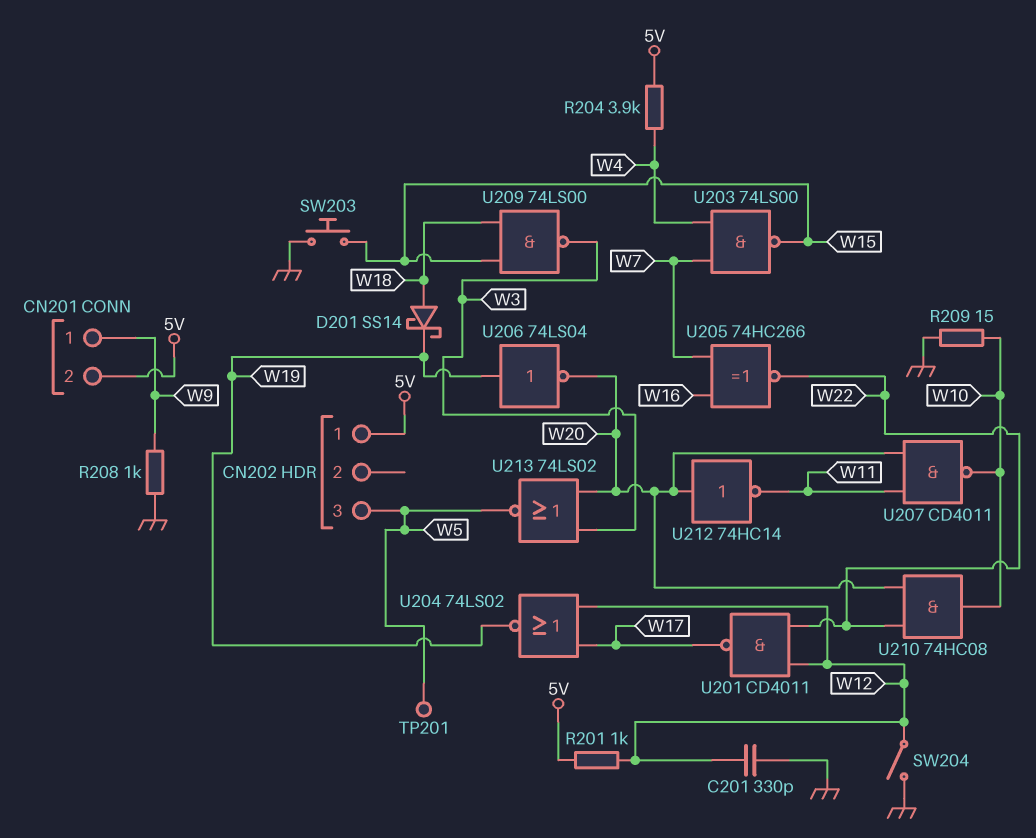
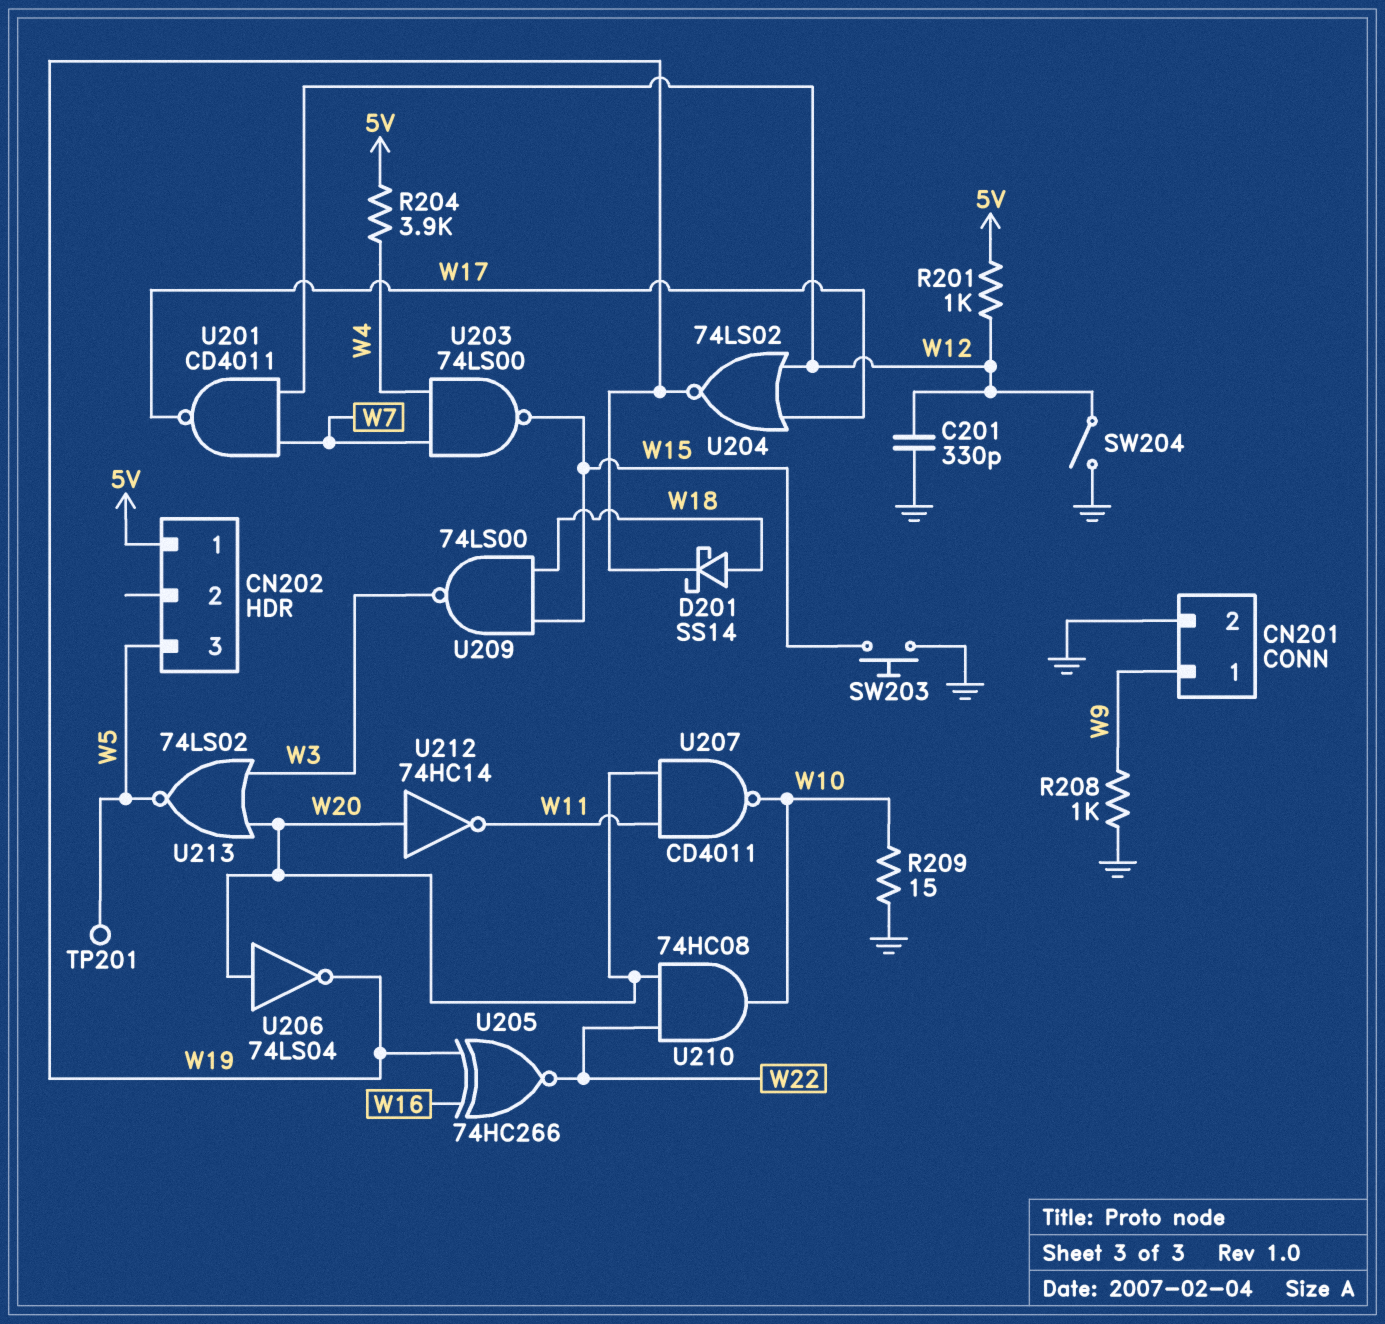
CN201 pin 2: 5V -> GND
U201: NAND CD4011 (in W12, in W22, out W17) -> NAND CD4011 (in W7, in W12, out W17)
U205: XNOR 74HC266 (in W7, in W16, out W22) -> XNOR 74HC266 (in W16, in W19, out W22)
U206: NOT 74LS04 (in W19, out W20) -> NOT 74LS04 (in W20, out W19)

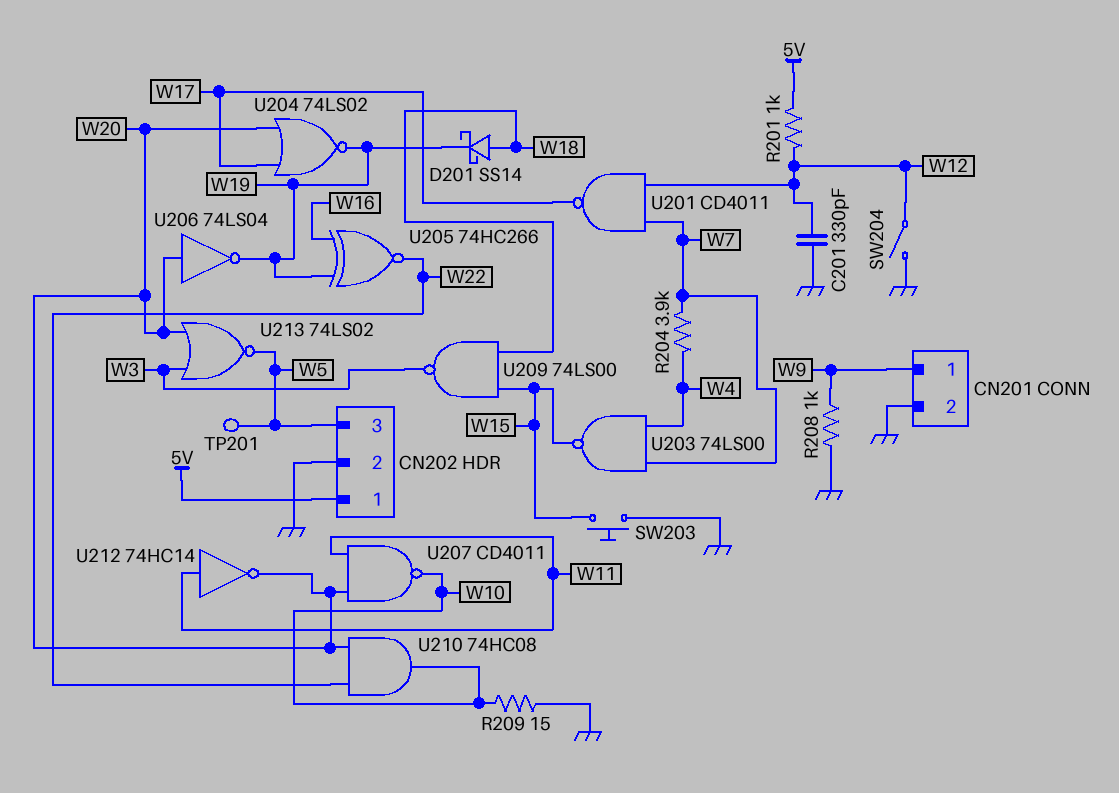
CN202 pin 2: none -> GND
R204: 3.9k (5V, W4) -> 3.9k (W4, W7)
U204: NOR 74LS02 (in W12, in W17, out W19) -> NOR 74LS02 (in W17, in W20, out W19)
U212: NOT 74HC14 (in W20, out W11) -> NOT 74HC14 (in W11, out W20)

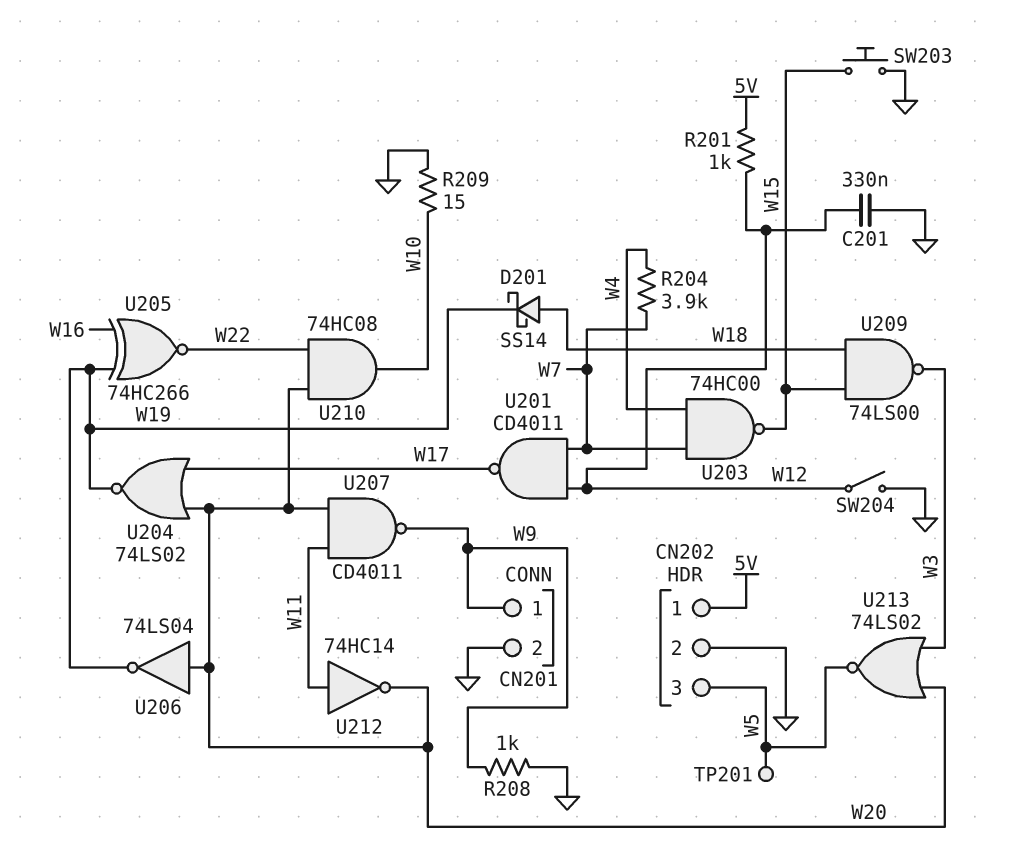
C201: 330pF (GND, W12) -> 330nF (GND, W12)
U203: NAND 74LS00 (in W4, in W7, out W15) -> NAND 74HC00 (in W4, in W7, out W15)
U207: NAND CD4011 (in W11, in W20, out W10) -> NAND CD4011 (in W11, in W20, out W9)

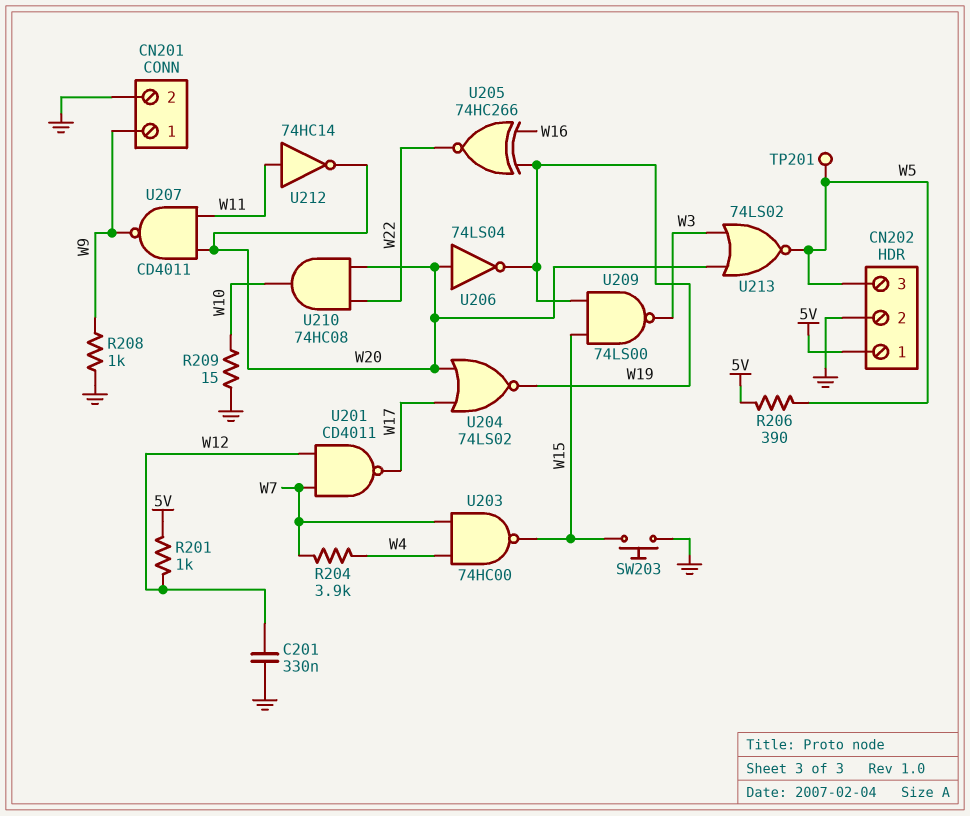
D201: schottky SS14 (A W18, K W19) -> none
R206: none -> 390 (5V, W5)
SW204: switch (GND, W12) -> none
U209: NAND 74LS00 (in W15, in W18, out W3) -> NAND 74LS00 (in W15, in W19, out W3)

